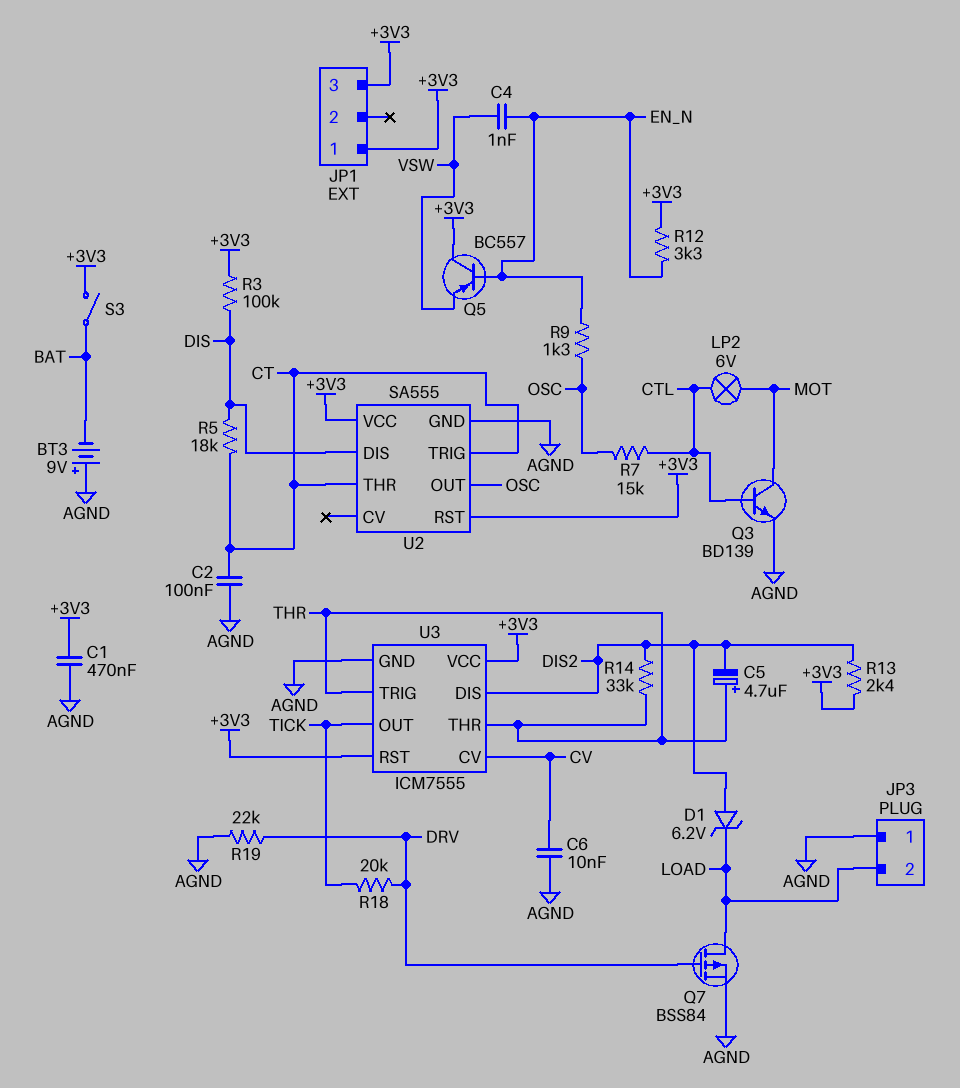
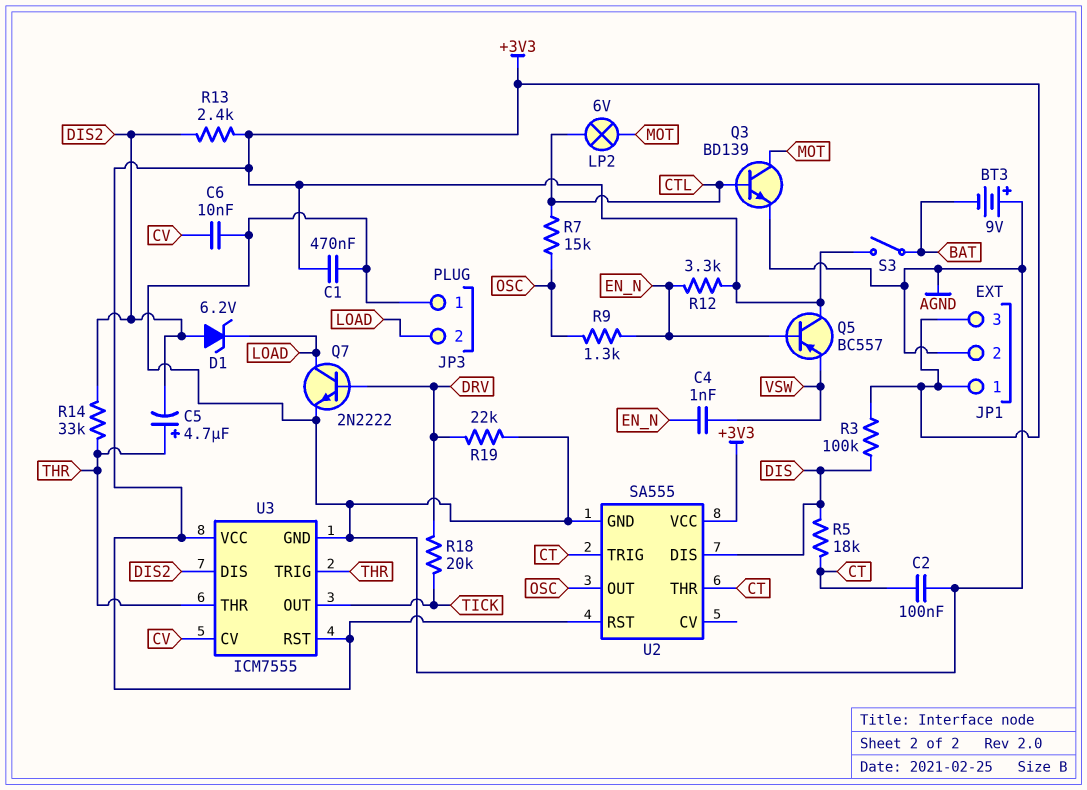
JP1 pin 2: none -> AGND
Q7: PMOS BSS84 (G DRV, D LOAD, S AGND) -> NPN 2N2222 (B DRV, C LOAD, E AGND)

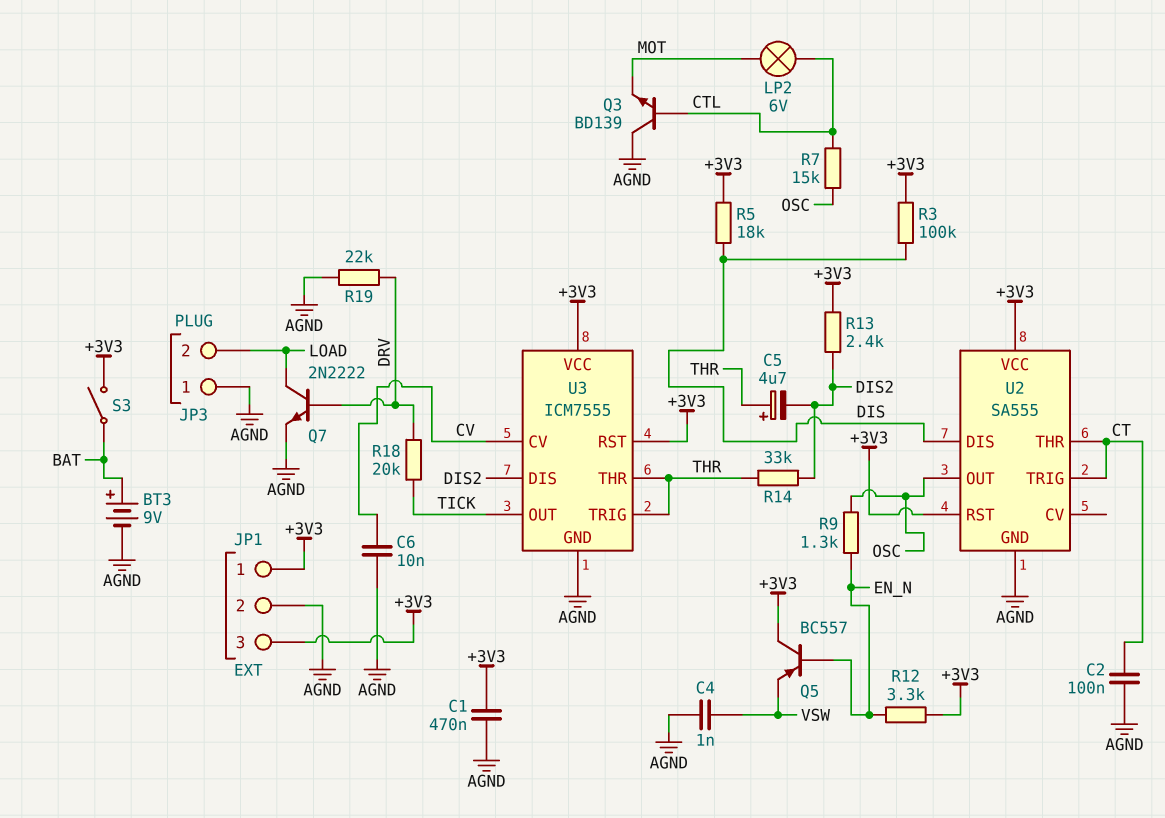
BT3: 9V (plus AGND, minus BAT) -> 9V (plus BAT, minus AGND)
C4: 1nF (EN_N, VSW) -> 1nF (AGND, VSW)
D1: zener 6.2V (A DIS2, K LOAD) -> none
Q3: NPN BD139 (B CTL, C MOT, E AGND) -> NPN BD139 (B CTL, C AGND, E MOT)
R5: 18k (CT, DIS) -> 18k (+3V3, DIS)

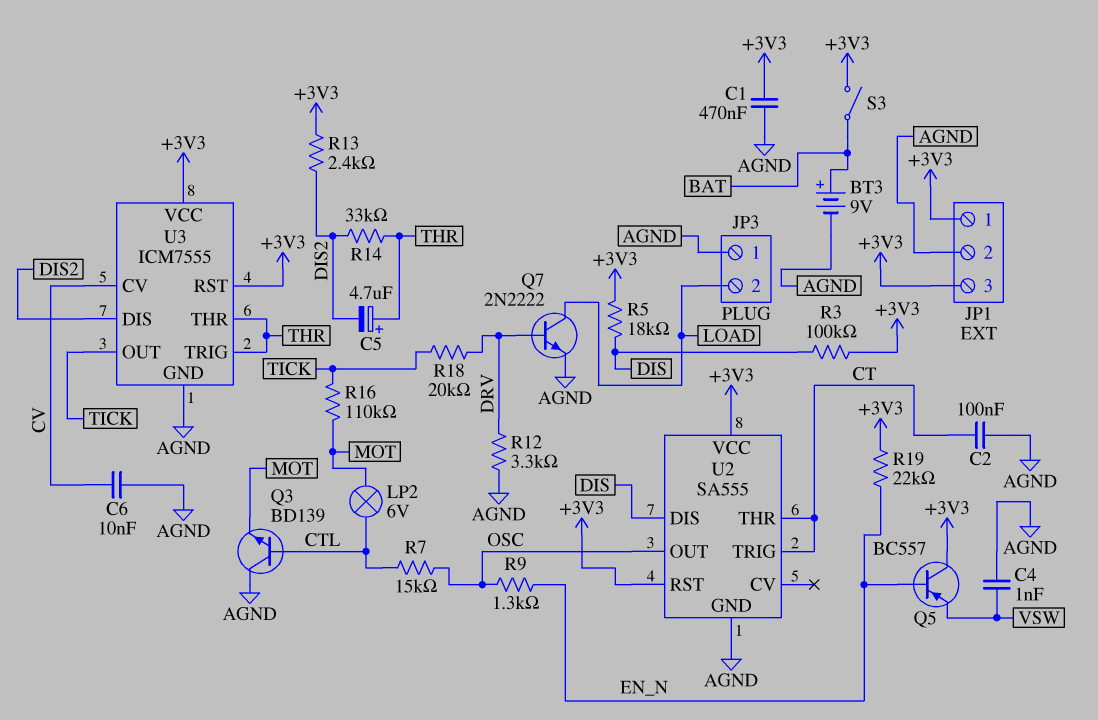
R12: 3.3k (+3V3, EN_N) -> 3.3k (AGND, DRV)
R16: none -> 110k (MOT, TICK)
R19: 22k (AGND, DRV) -> 22k (+3V3, EN_N)

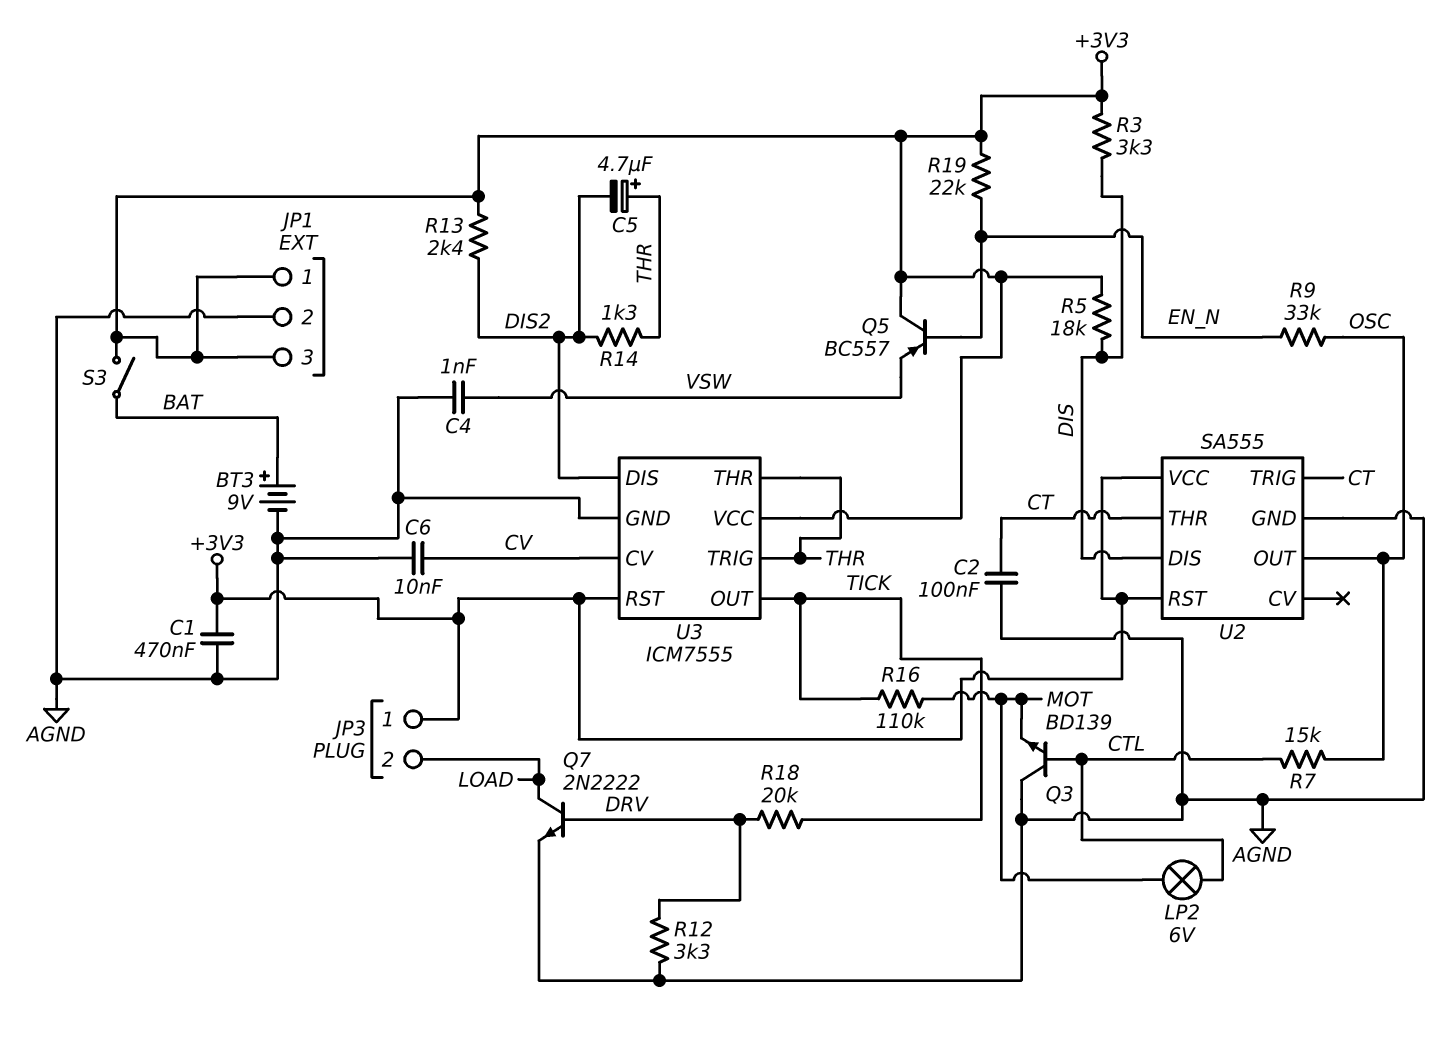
JP3 pin 1: AGND -> +3V3
R3: 100k (+3V3, DIS) -> 3.3k (+3V3, DIS)
R9: 1.3k (EN_N, OSC) -> 33k (EN_N, OSC)
R14: 33k (DIS2, THR) -> 1.3k (DIS2, THR)

